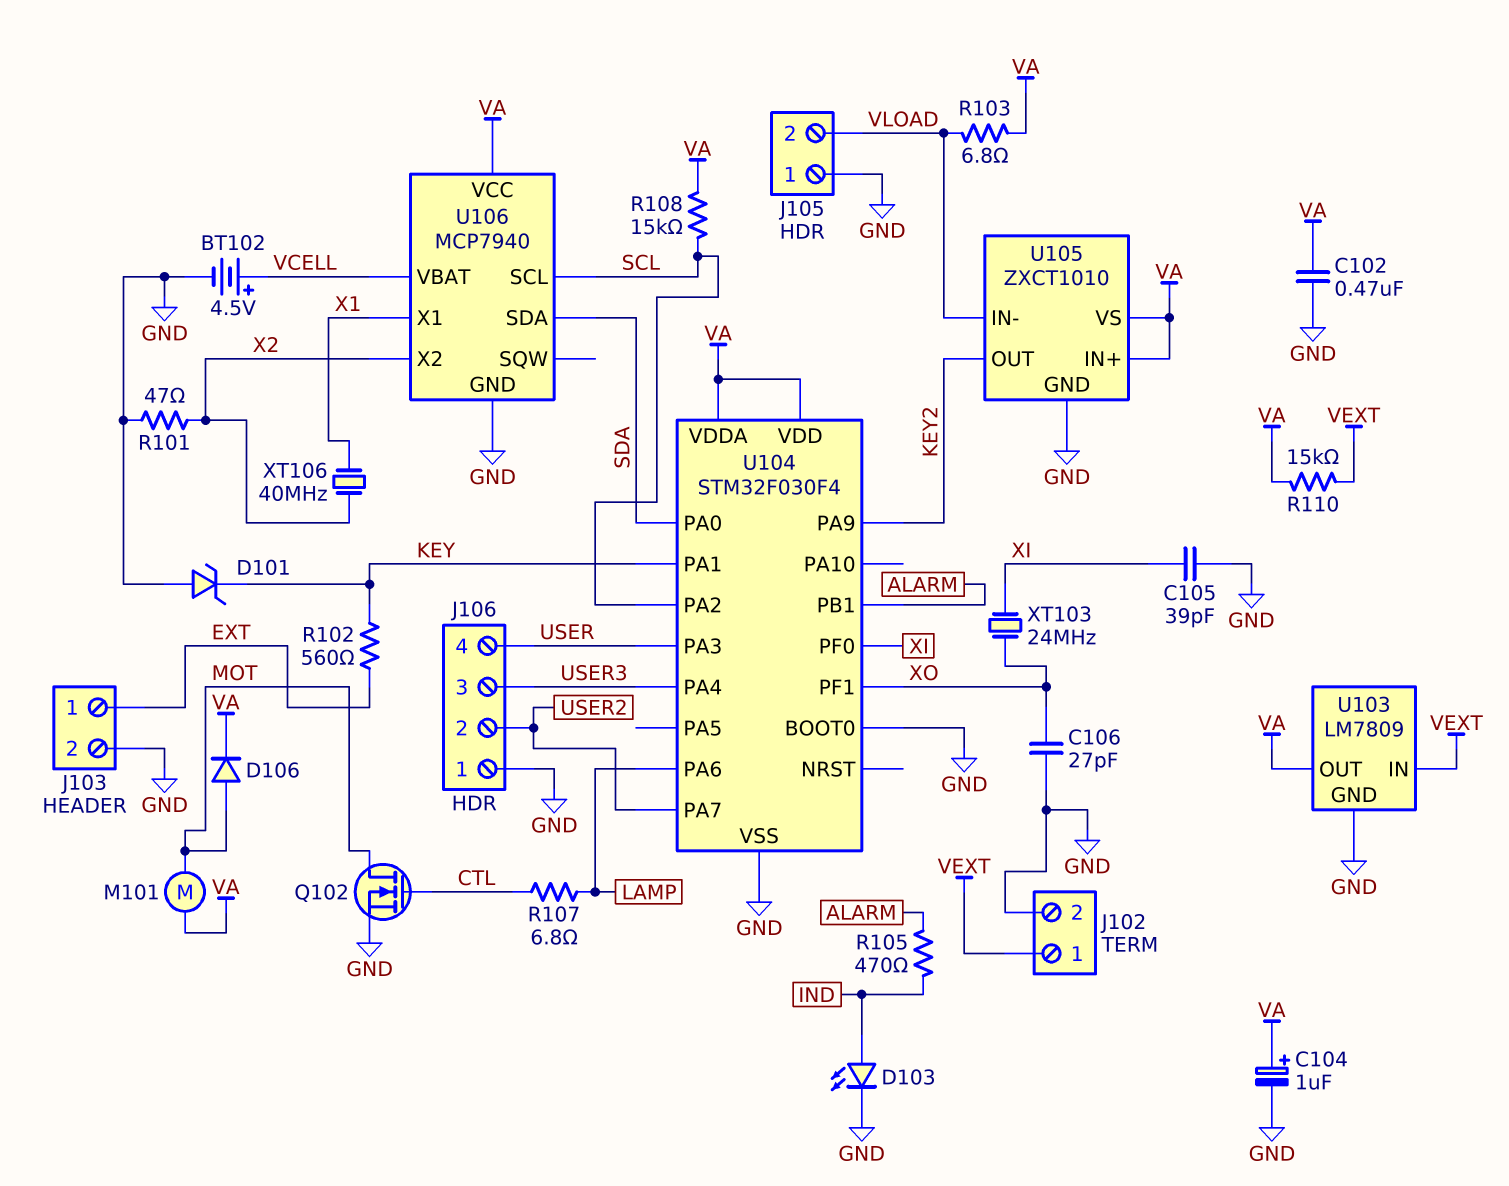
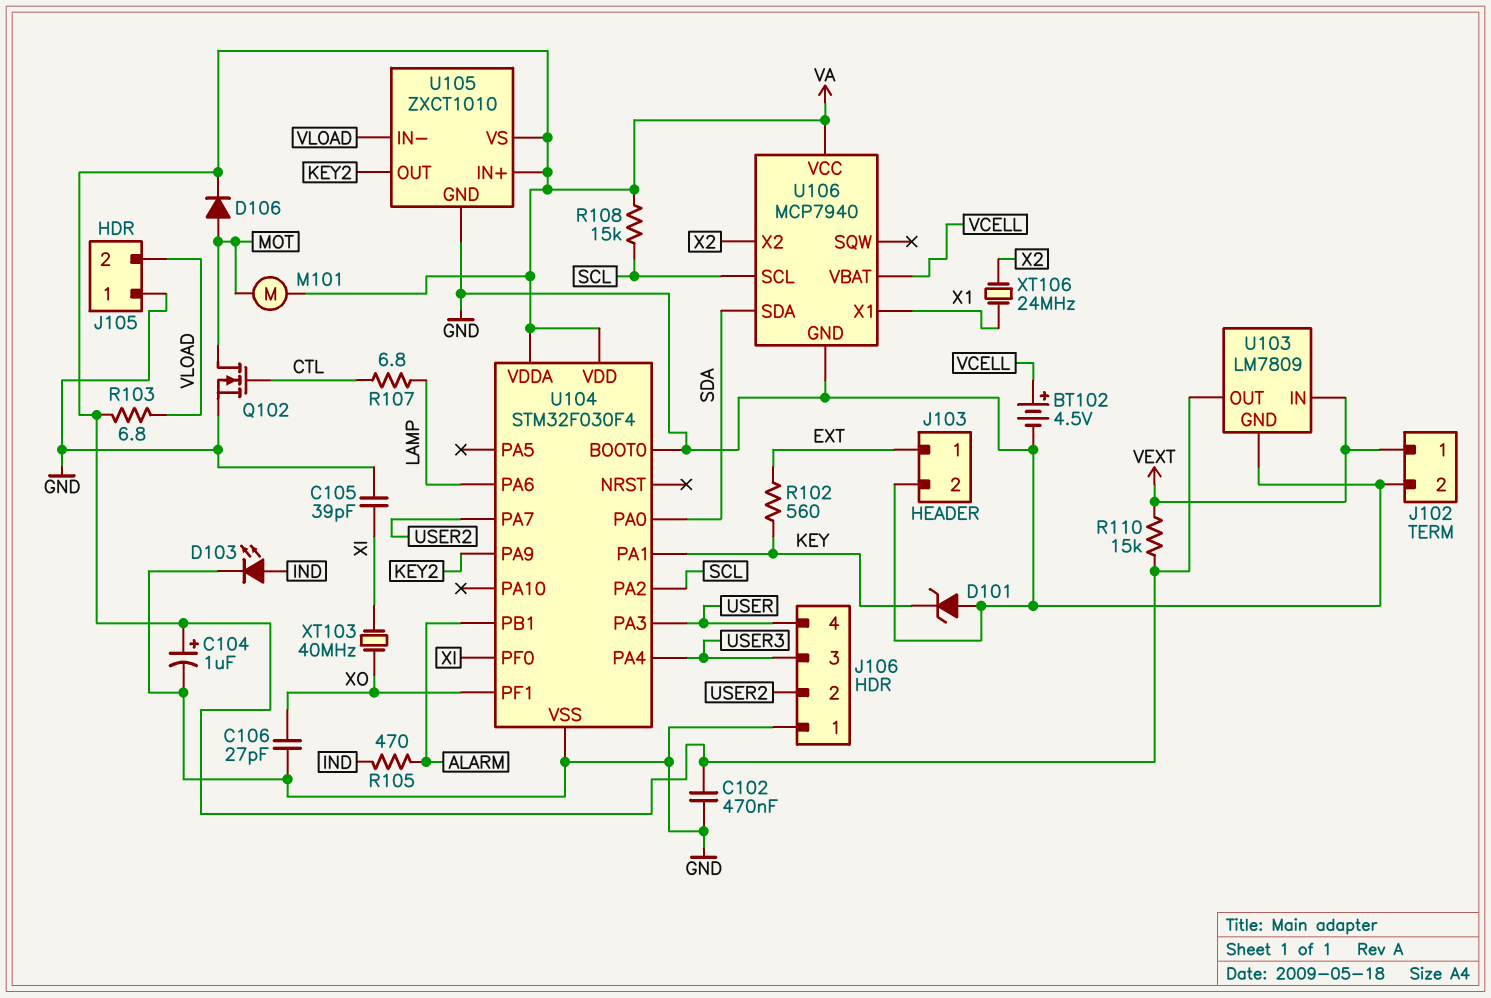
R101: 47 (GND, X2) -> none
XT103: 24MHz (XI, XO) -> 40MHz (XI, XO)
XT106: 40MHz (X1, X2) -> 24MHz (X1, X2)

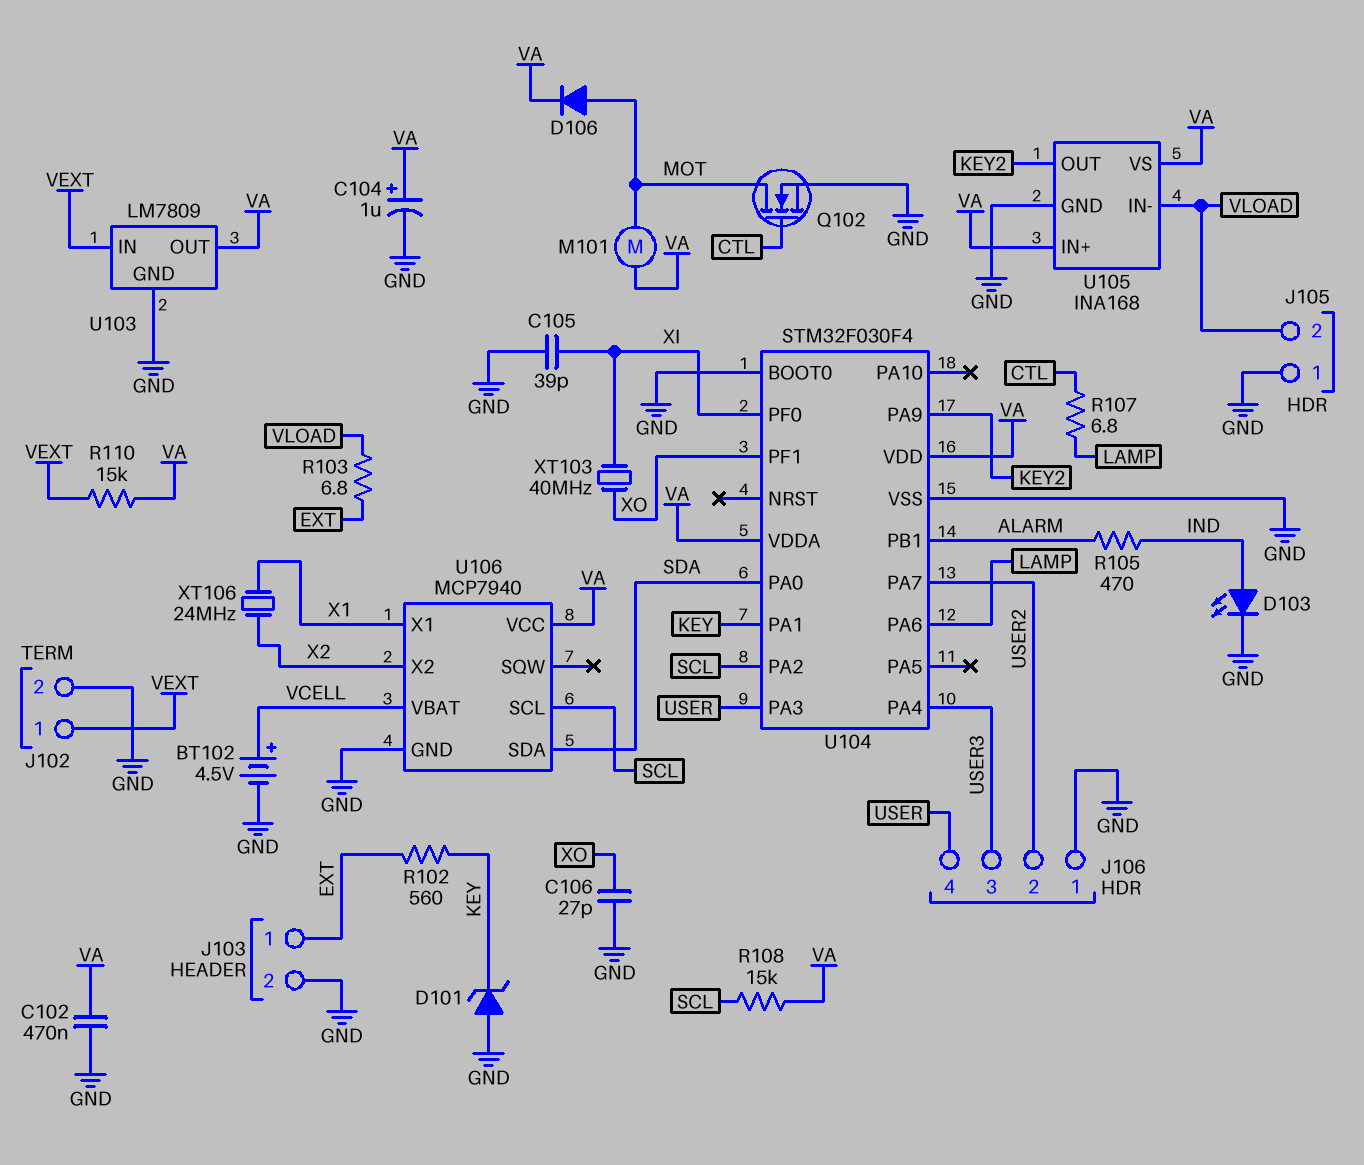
R103: 6.8 (VA, VLOAD) -> 6.8 (EXT, VLOAD)
U105: ZXCT1010 -> INA168

